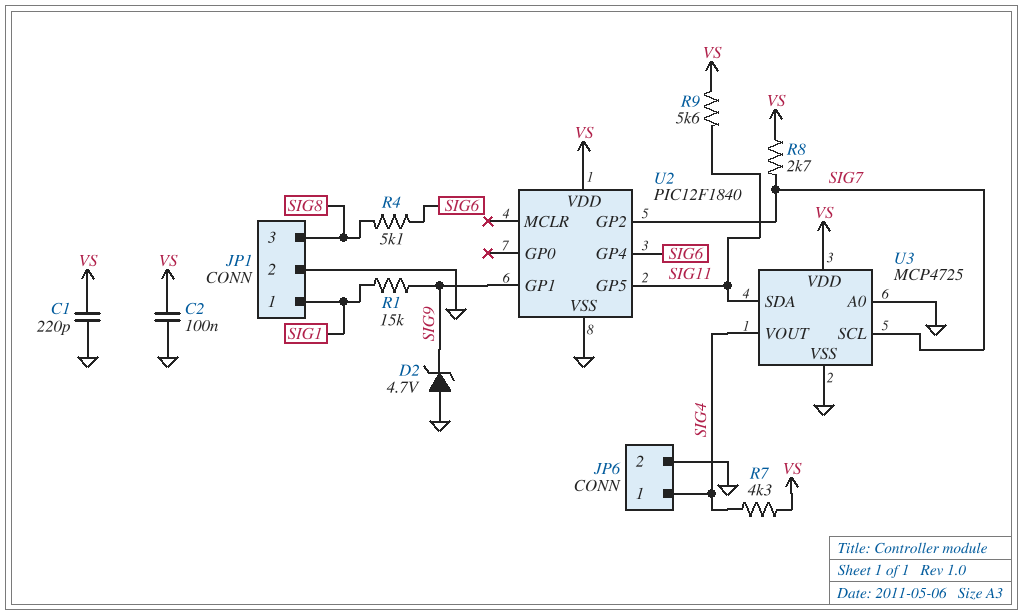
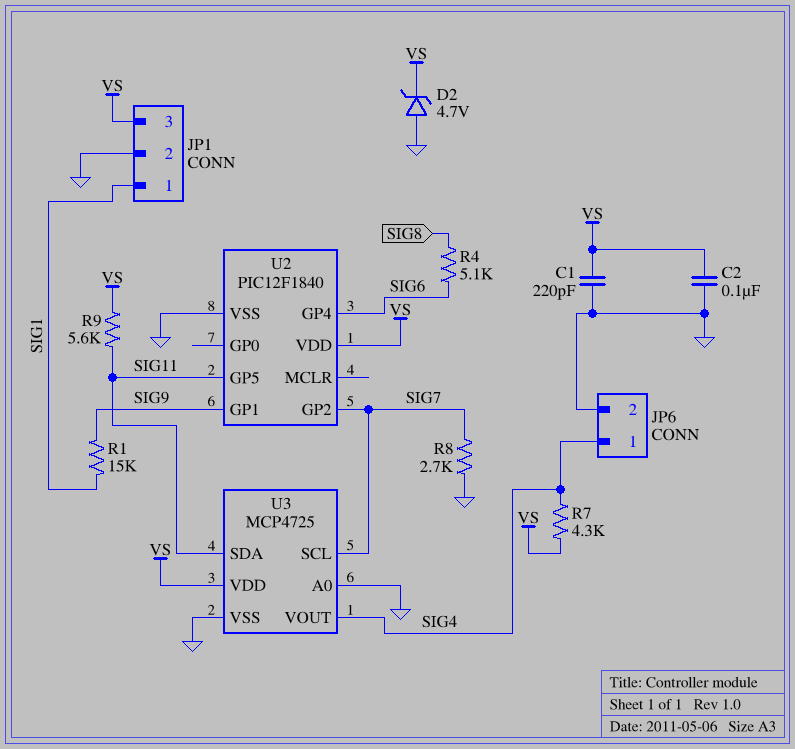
D2: zener 4.7V (A GND, K SIG9) -> zener 4.7V (A GND, K VS)
JP1 pin 3: SIG8 -> VS
R8: 2.7k (SIG7, VS) -> 2.7k (GND, SIG7)

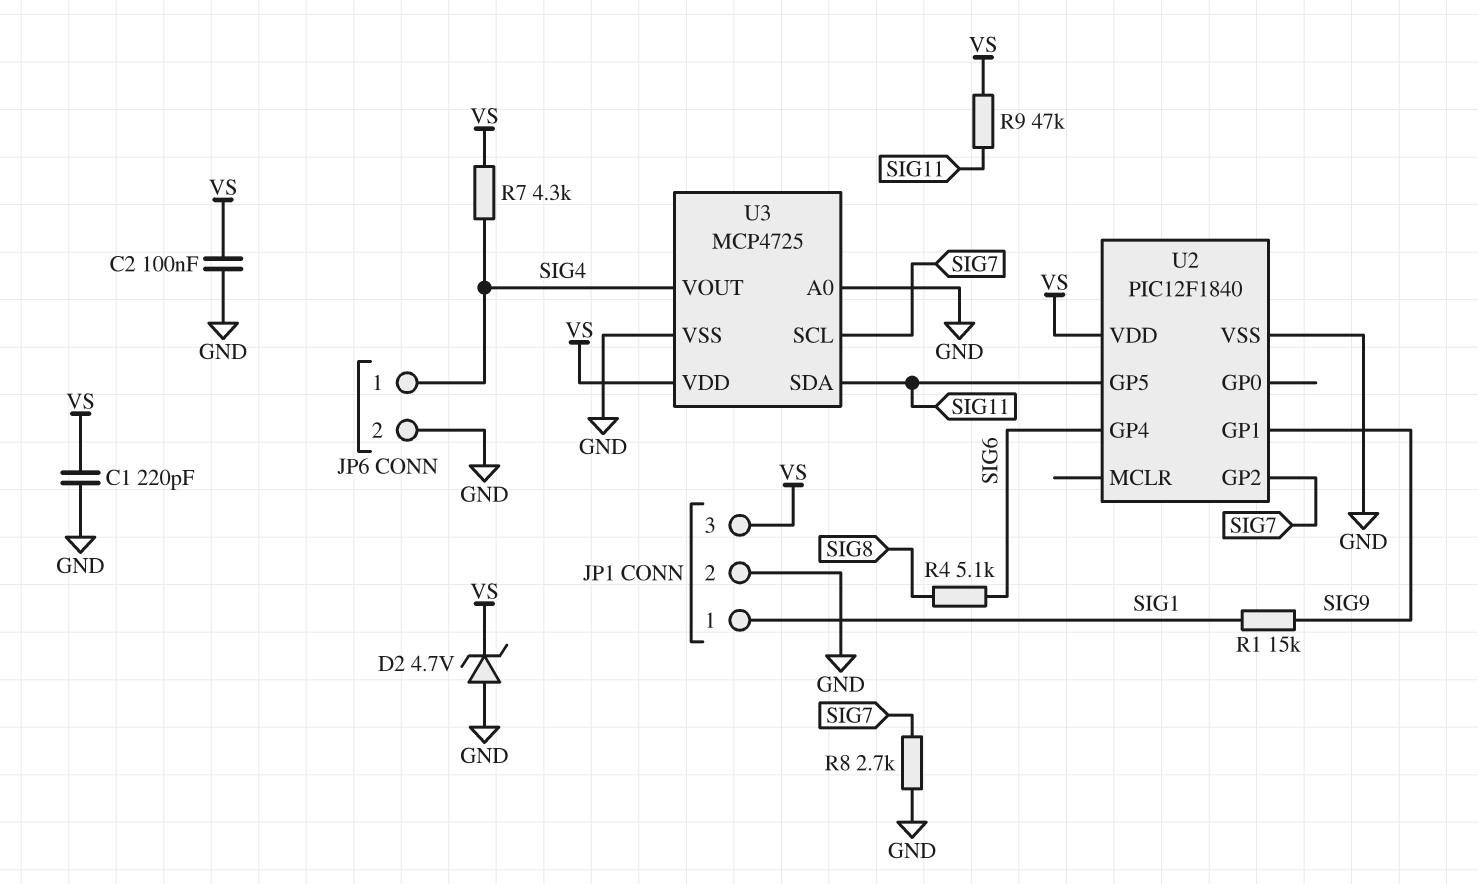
R9: 5.6k (SIG11, VS) -> 47k (SIG11, VS)

